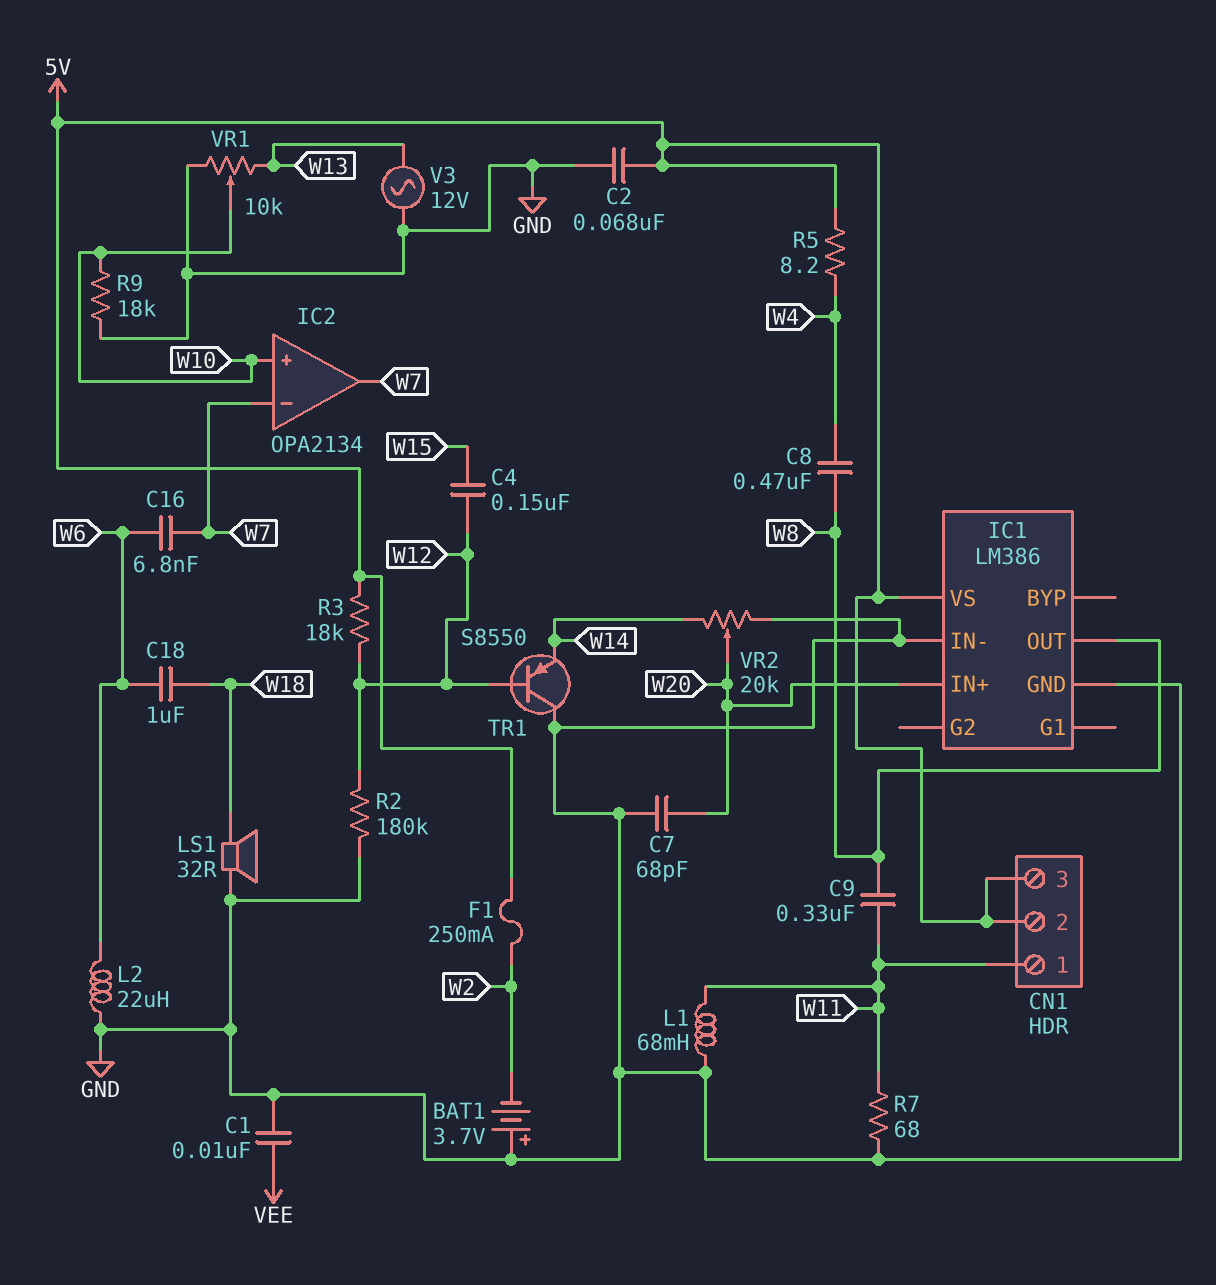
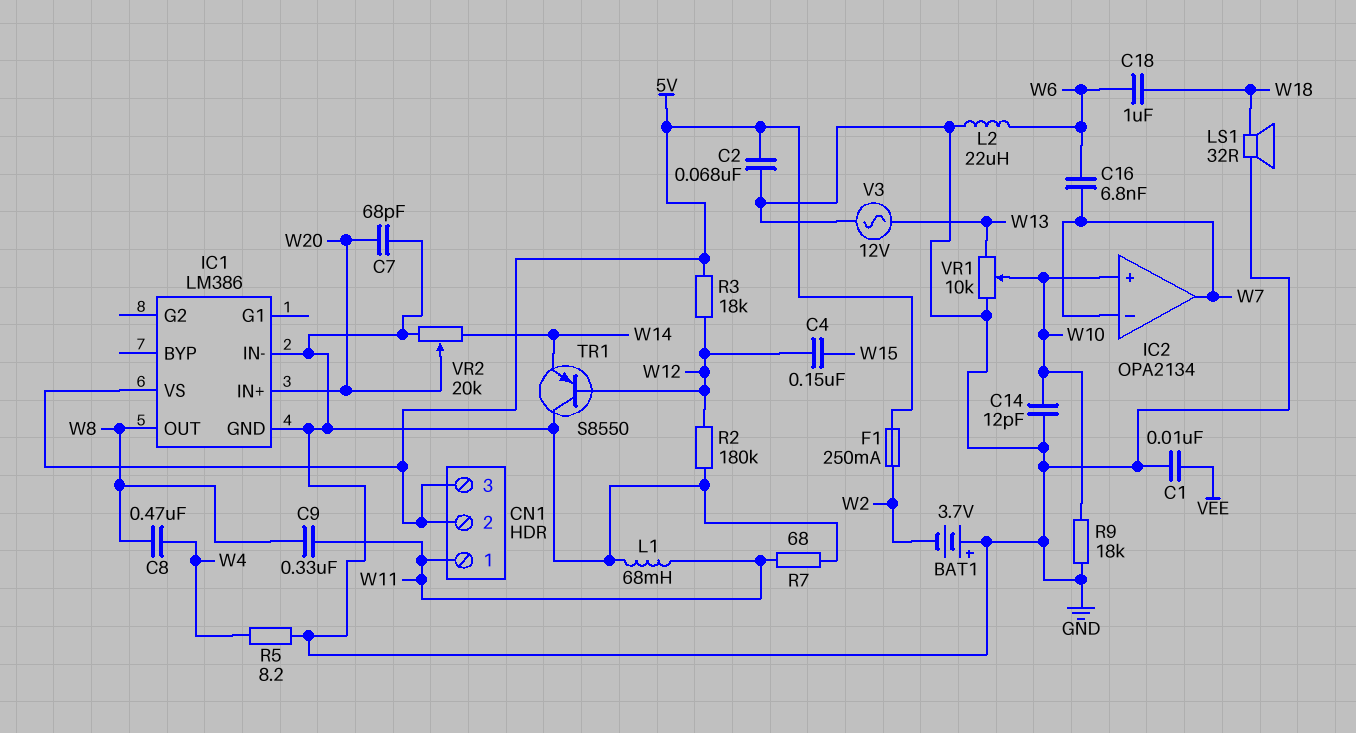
C14: none -> 12pF (GND, W10)
R5: 8.2 (5V, W4) -> 8.2 (GND, W4)

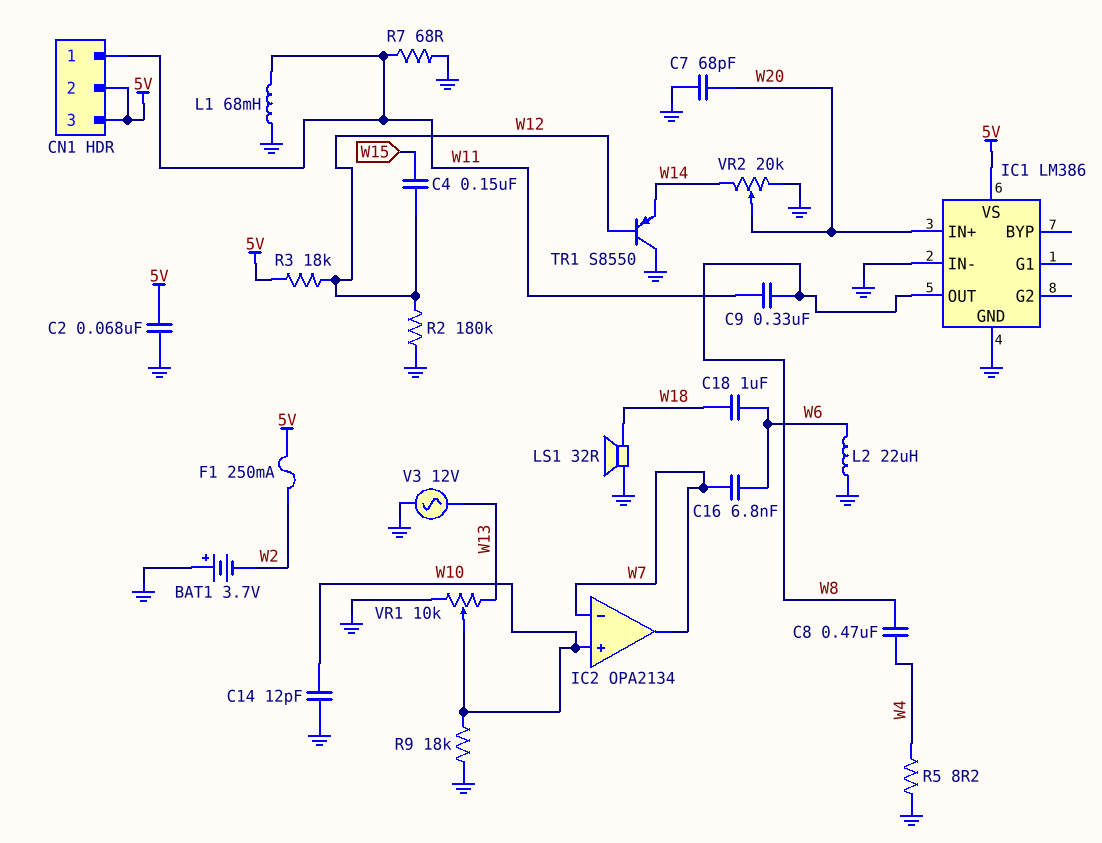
C1: 10nF (GND, VEE) -> none

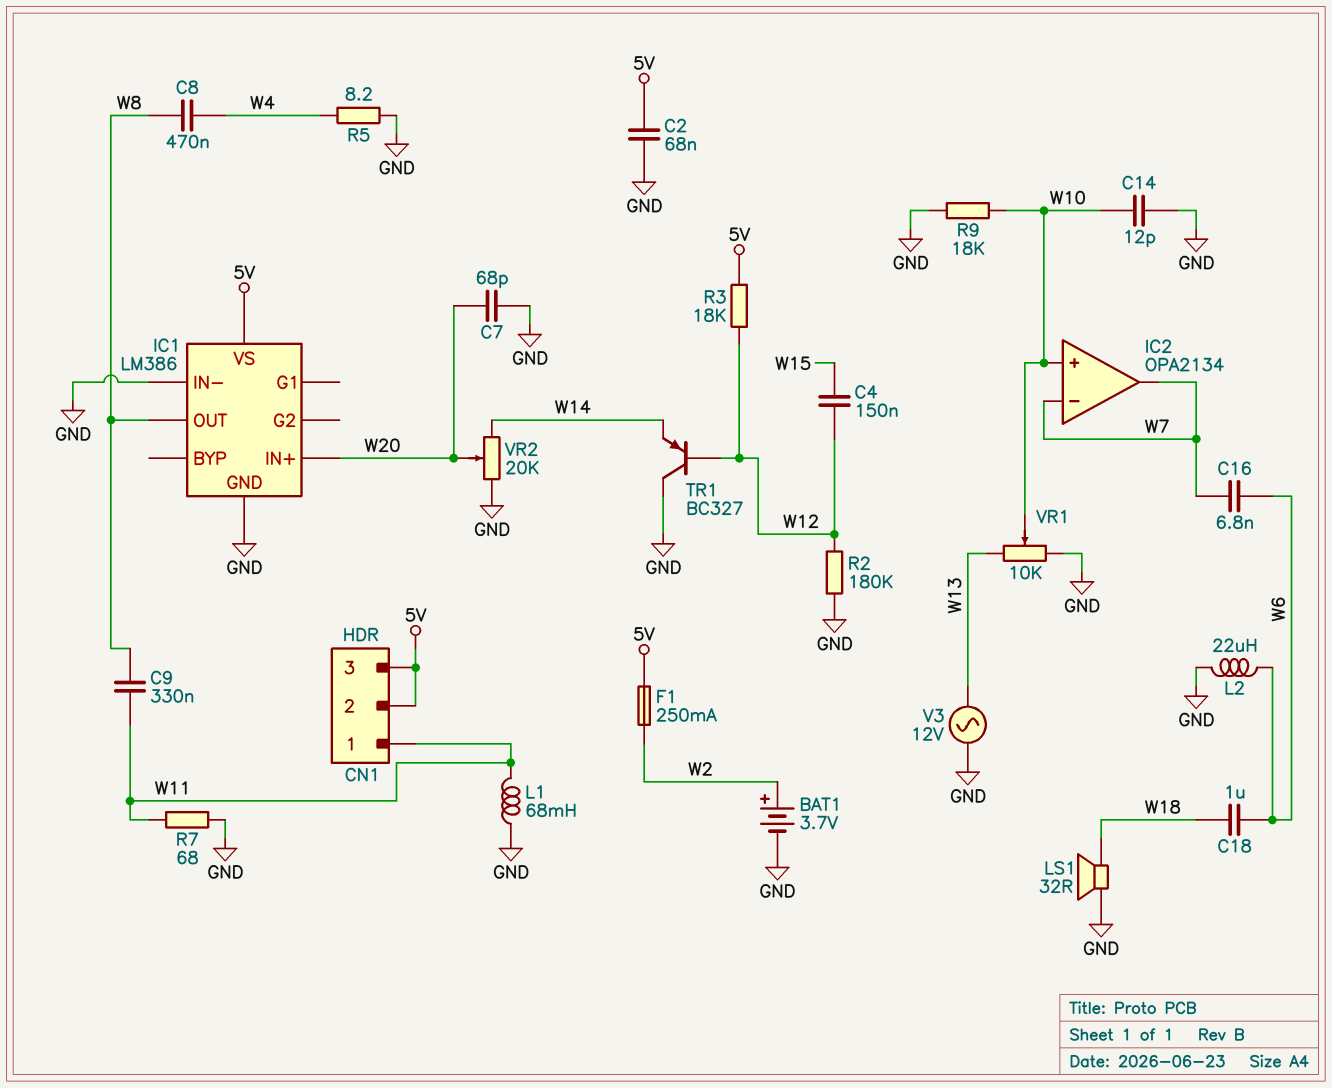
BAT1: 3.7V (plus GND, minus W2) -> 3.7V (plus W2, minus GND)
TR1: PNP S8550 (B W12, C GND, E W14) -> PNP BC327 (B W12, C GND, E W14)

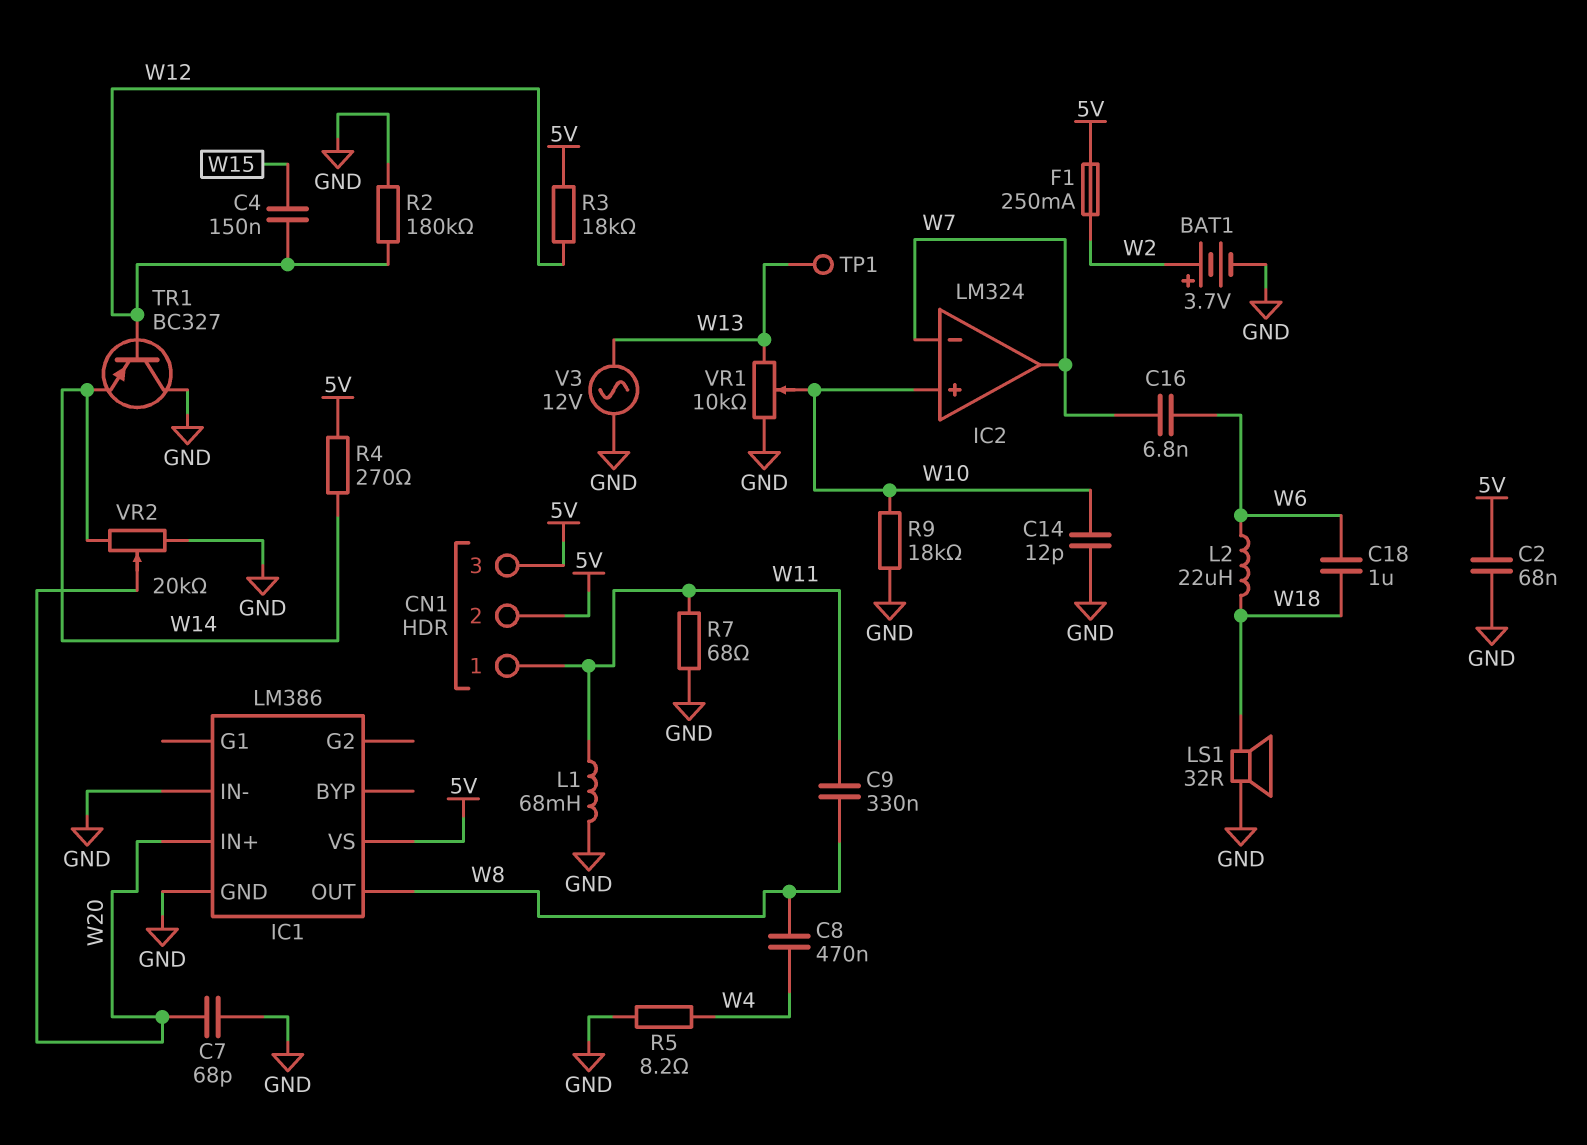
IC2: OPA2134 -> LM324
L2: 22uH (GND, W6) -> 22uH (W6, W18)
R4: none -> 270 (5V, W14)
TP1: none -> test point (W13)

